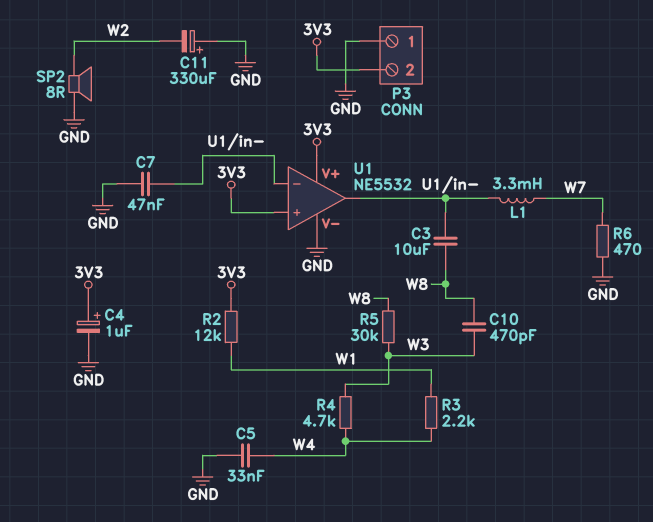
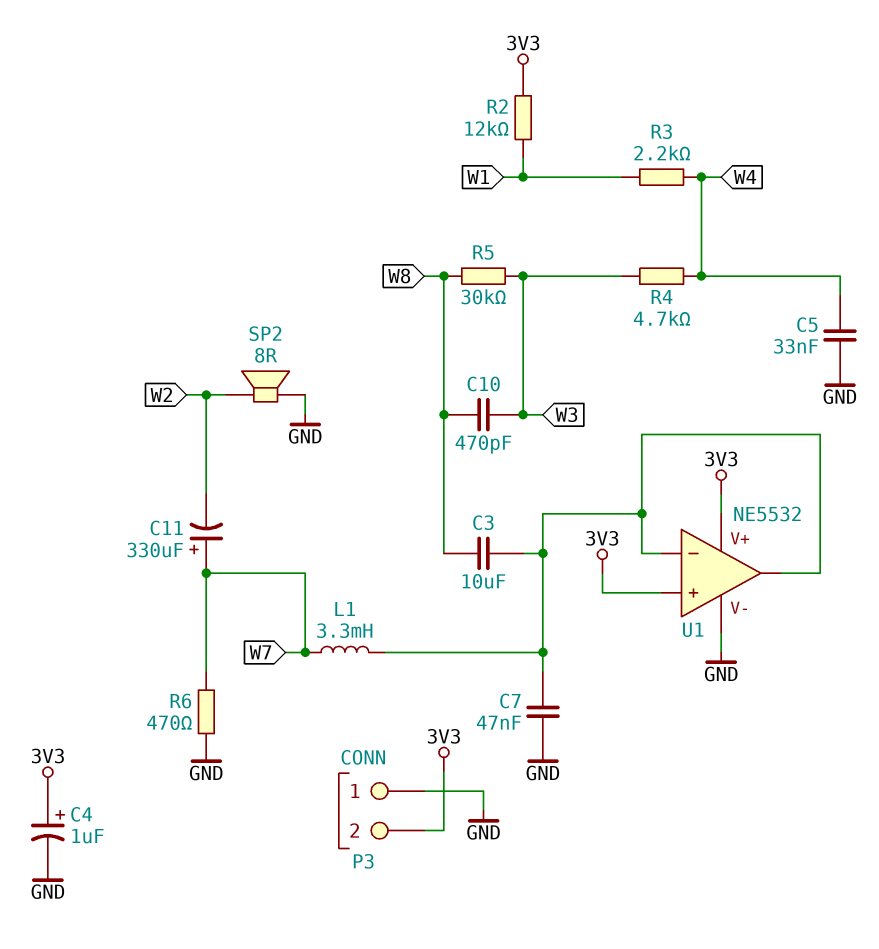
C11: 330uF (plus GND, minus W2) -> 330uF (plus W7, minus W2)

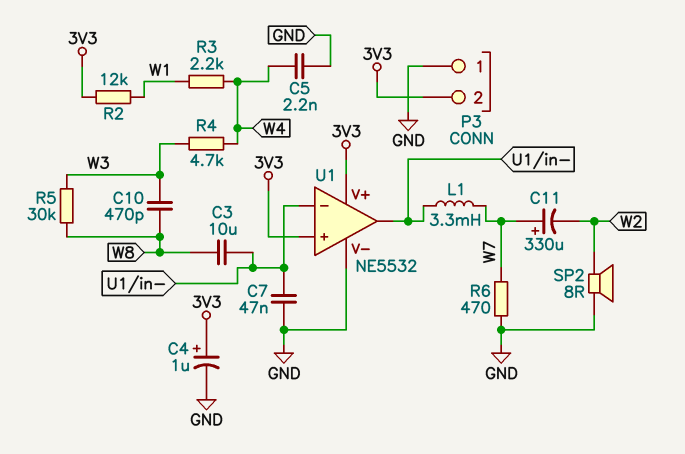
C5: 33nF (GND, W4) -> 2.2nF (GND, W4)

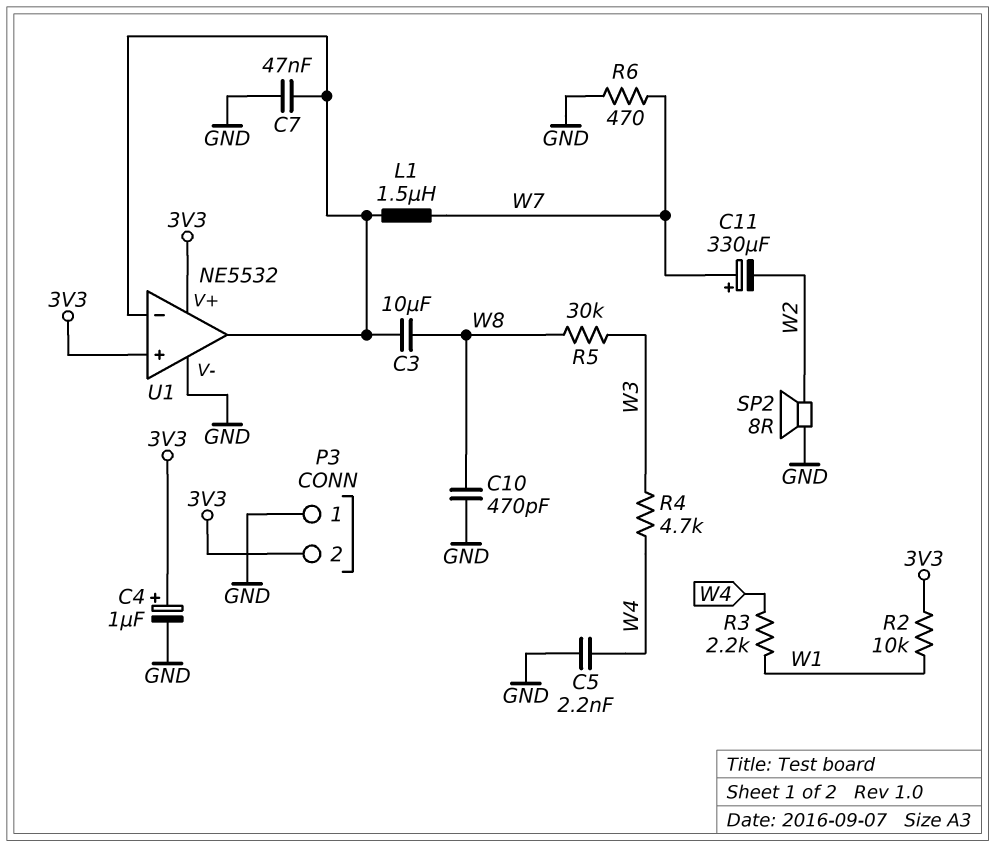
C10: 470pF (W3, W8) -> 470pF (GND, W8)
L1: 3.3mH (U1/in-, W7) -> 1.5uH (U1/in-, W7)
R2: 12k (3V3, W1) -> 10k (3V3, W1)

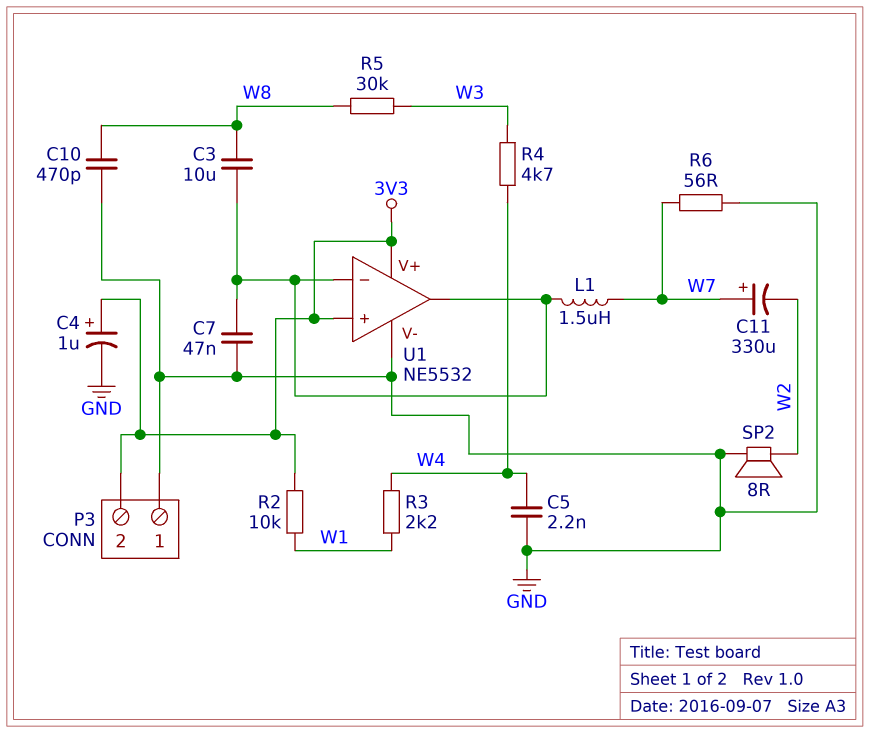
R6: 470 (GND, W7) -> 56 (GND, W7)

